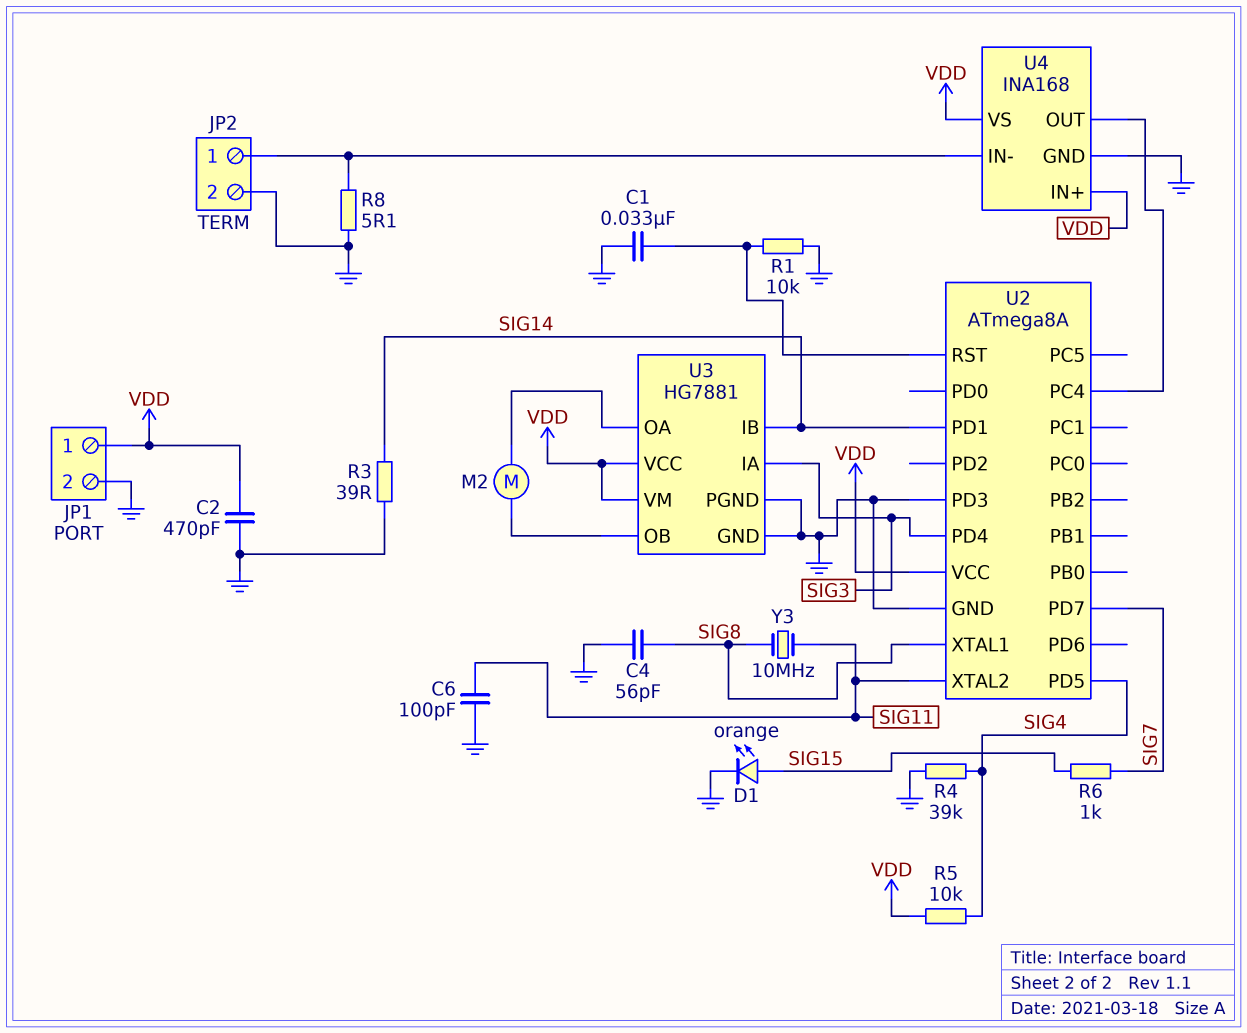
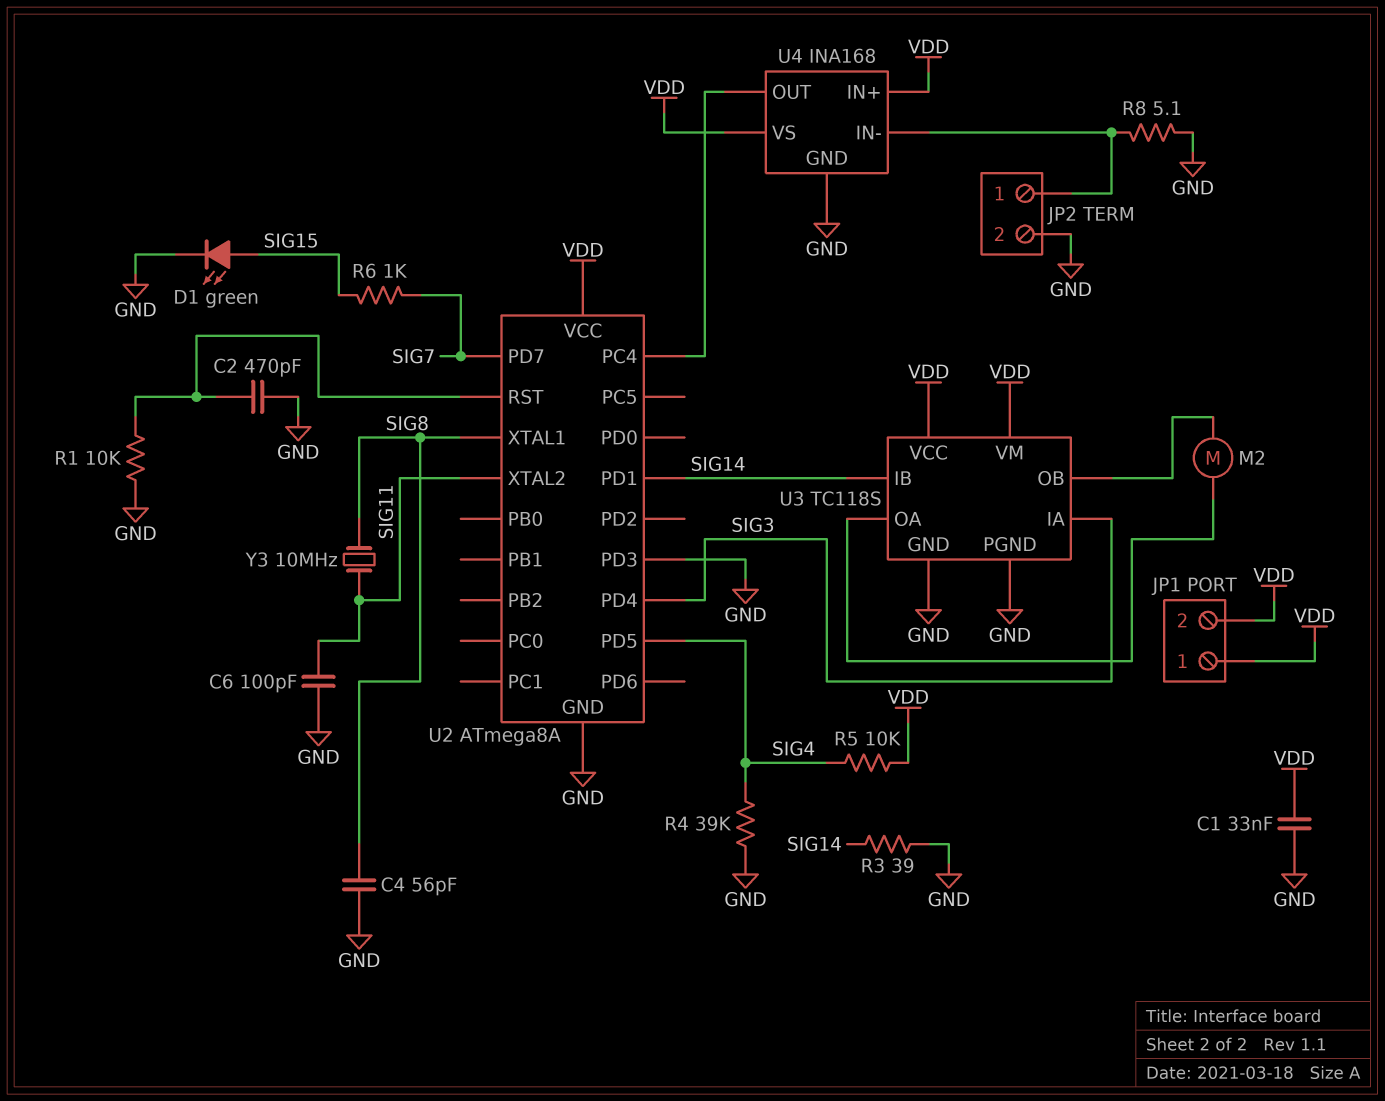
C1: 33nF (GND, U2/RST) -> 33nF (GND, VDD)
C2: 470pF (GND, VDD) -> 470pF (GND, U2/RST)
D1: LED orange (A SIG15, K GND) -> LED green (A SIG15, K GND)
JP1 pin 2: GND -> VDD
U3: HG7881 -> TC118S

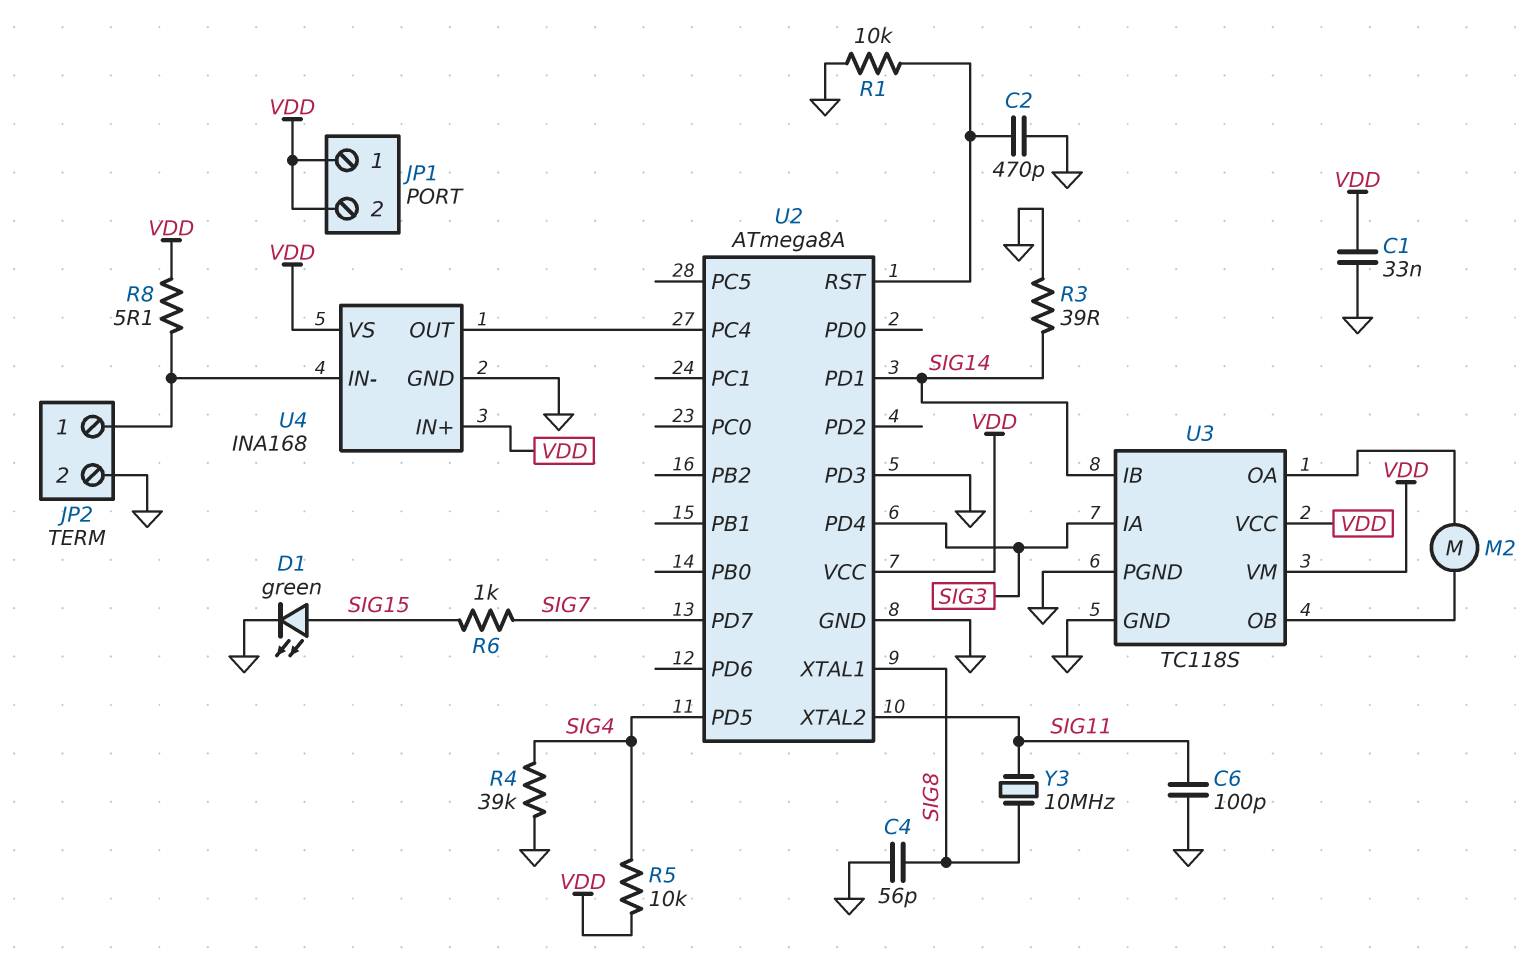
R8: 5.1 (GND, JP2/1) -> 5.1 (JP2/1, VDD)

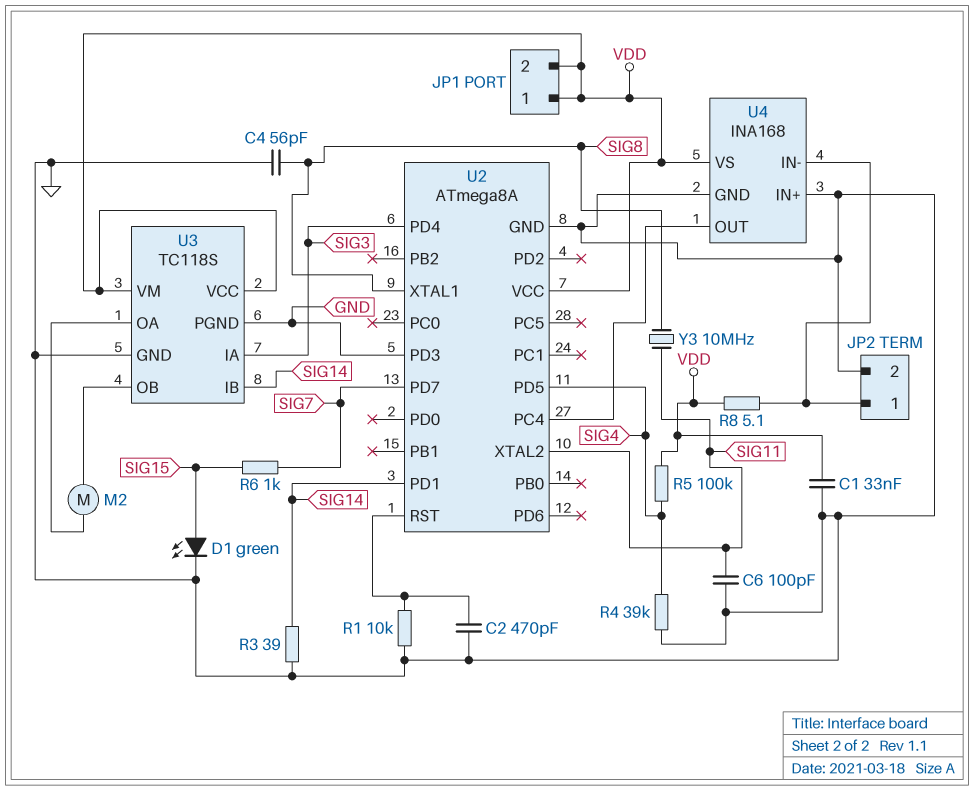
R5: 10k (SIG4, VDD) -> 100k (SIG4, VDD)
U4 pin IN+: VDD -> GND

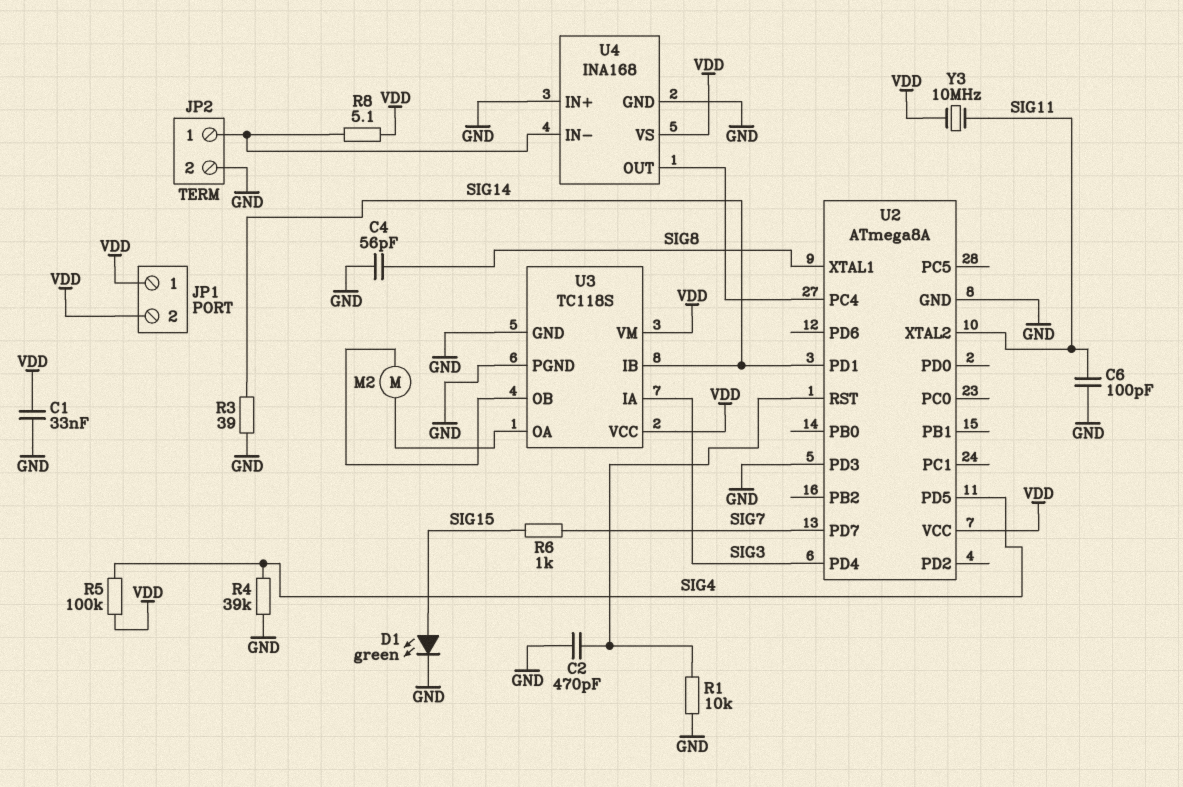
Y3: 10MHz (SIG8, SIG11) -> 10MHz (SIG11, VDD)

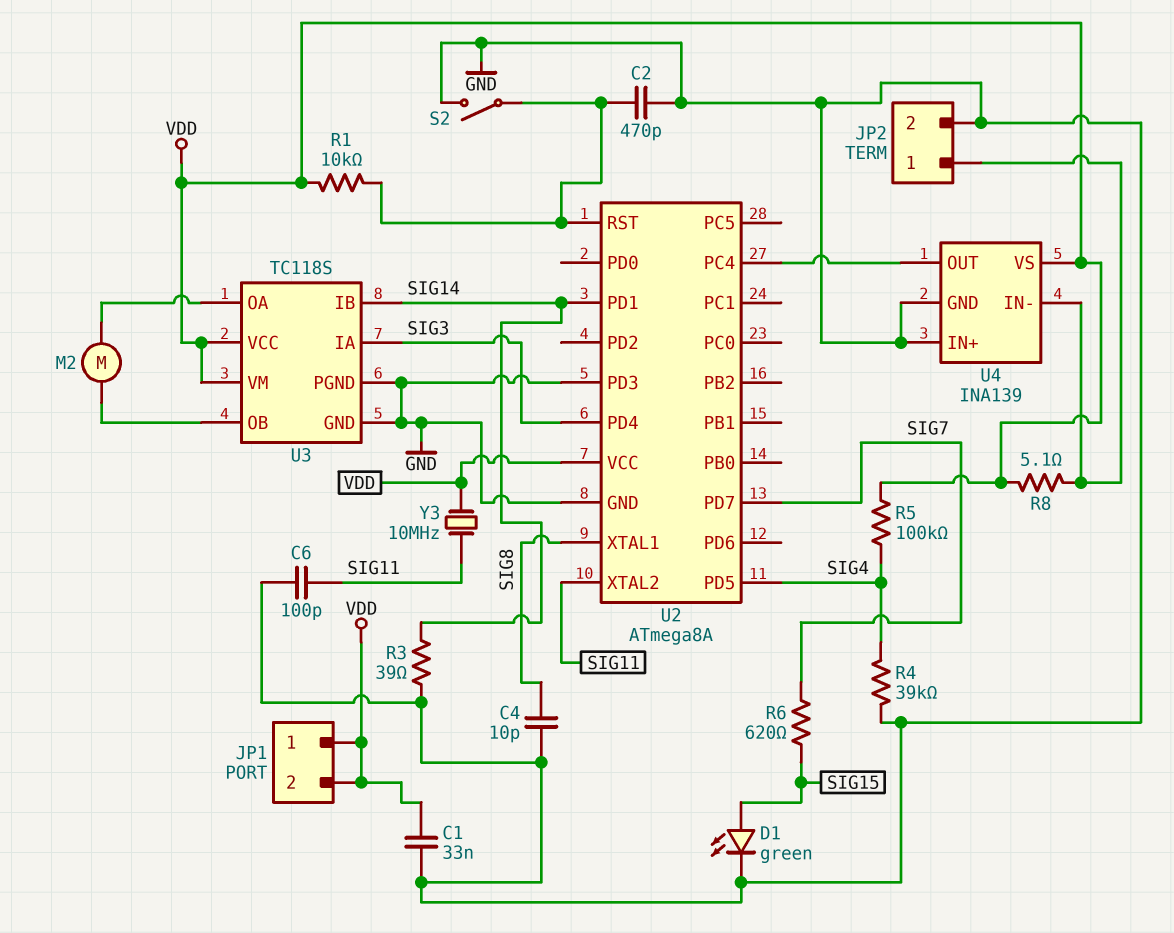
C4: 56pF (GND, SIG8) -> 10pF (GND, SIG8)
R1: 10k (GND, U2/RST) -> 10k (U2/RST, VDD)
R6: 1k (SIG7, SIG15) -> 620 (SIG7, SIG15)
S2: none -> switch (GND, U2/RST)
U4: INA168 -> INA139

